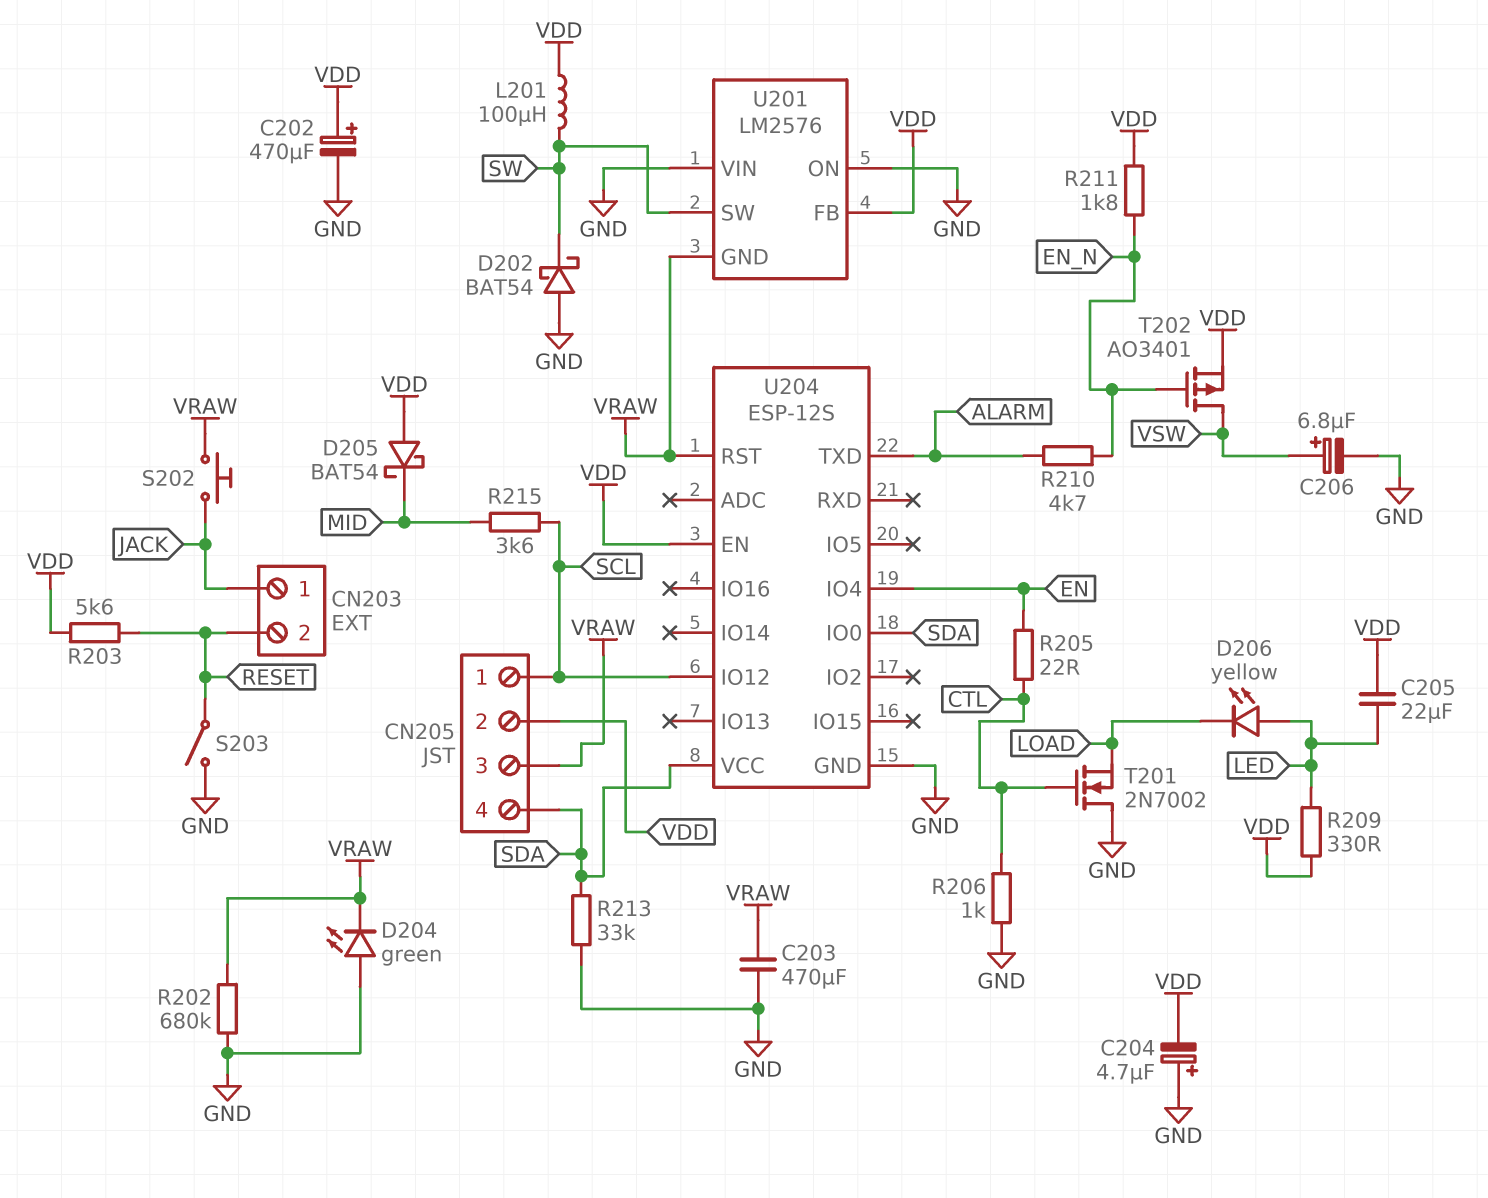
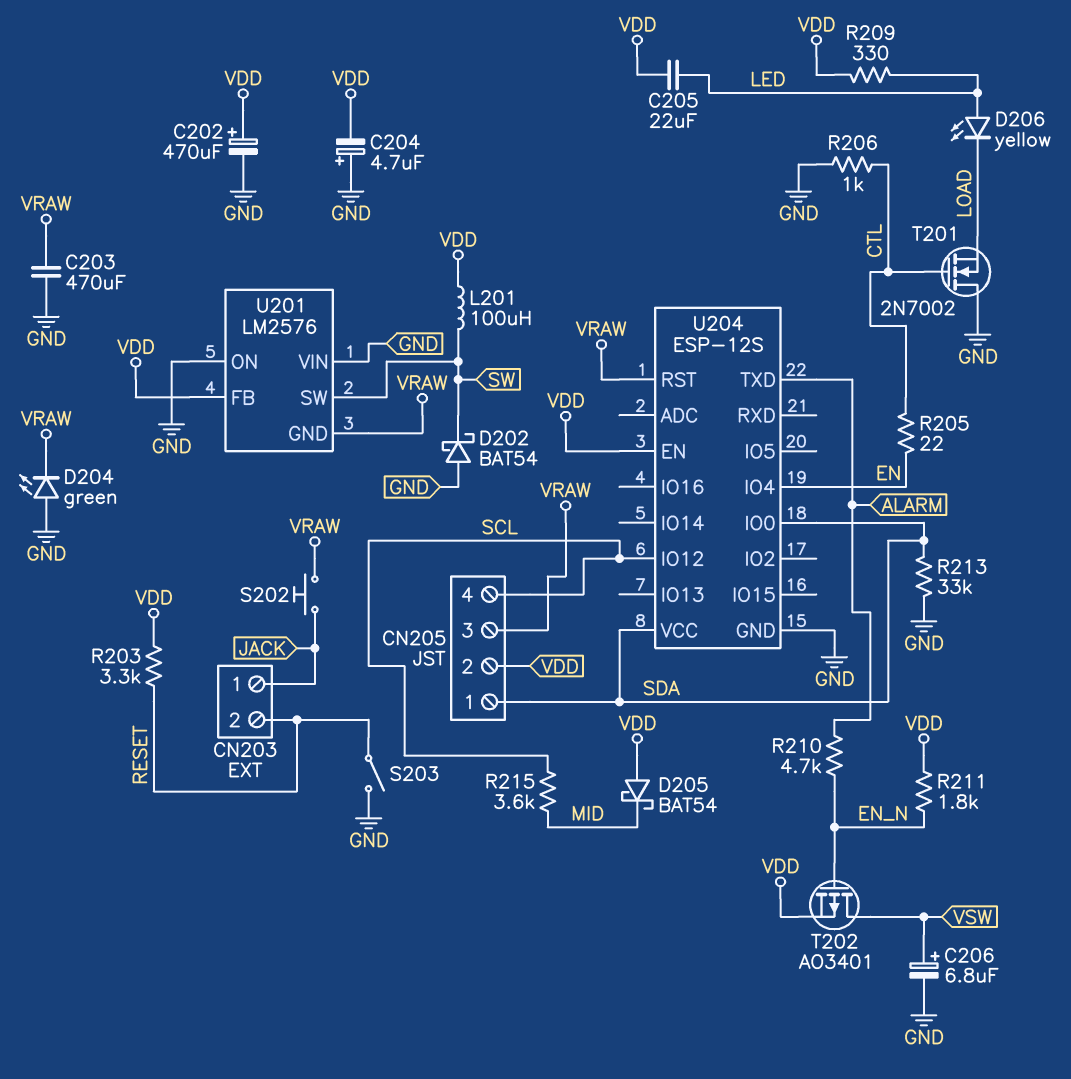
CN205 pin 1: SCL -> SDA
CN205 pin 4: SDA -> SCL
R202: 680k (GND, VRAW) -> none
R203: 5.6k (RESET, VDD) -> 3.3k (RESET, VDD)

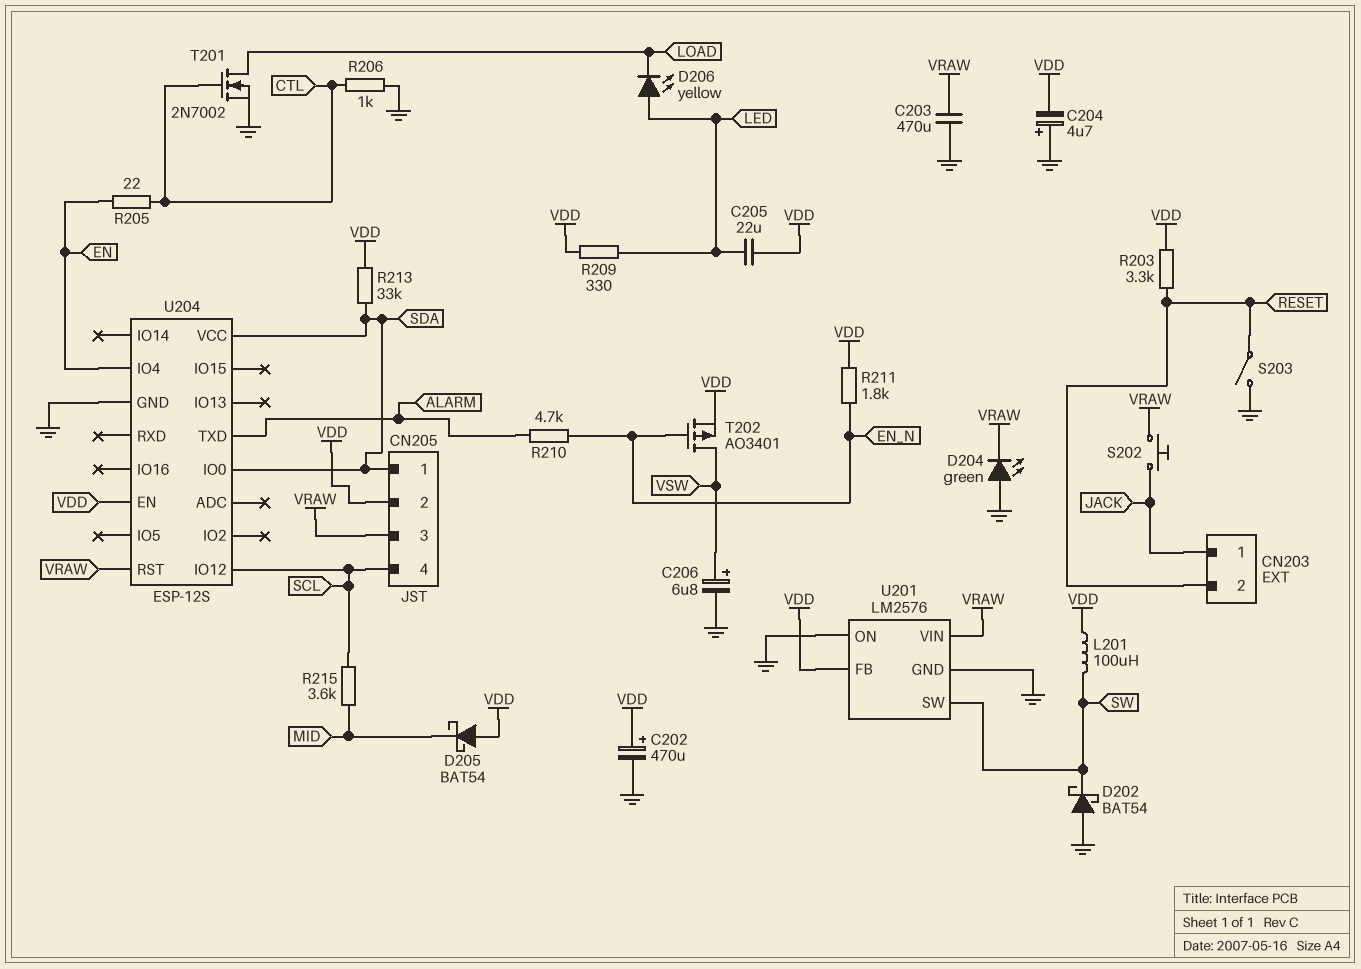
R213: 33k (GND, SDA) -> 33k (SDA, VDD)
T201: NMOS 2N7002 (G CTL, D GND, S LOAD) -> NMOS 2N7002 (G CTL, D LOAD, S GND)
U201 pin GND: VRAW -> GND
U201 pin VIN: GND -> VRAW

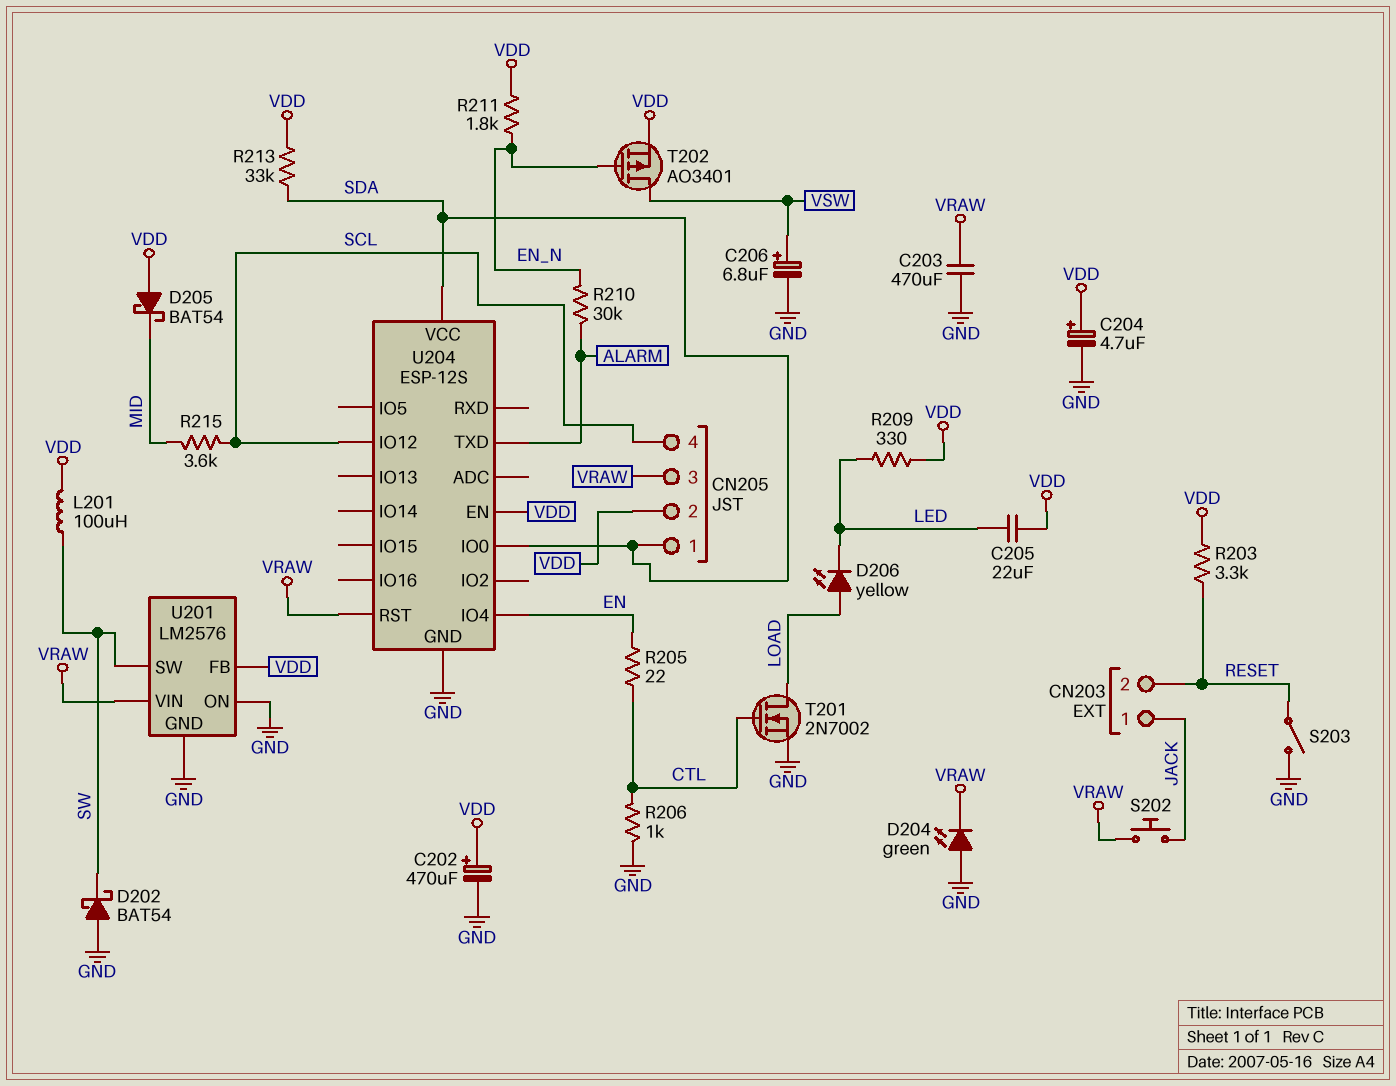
C204: 4.7uF (plus GND, minus VDD) -> 4.7uF (plus VDD, minus GND)
D206: LED yellow (A LED, K LOAD) -> LED yellow (A LOAD, K LED)
R210: 4.7k (ALARM, EN_N) -> 30k (ALARM, EN_N)

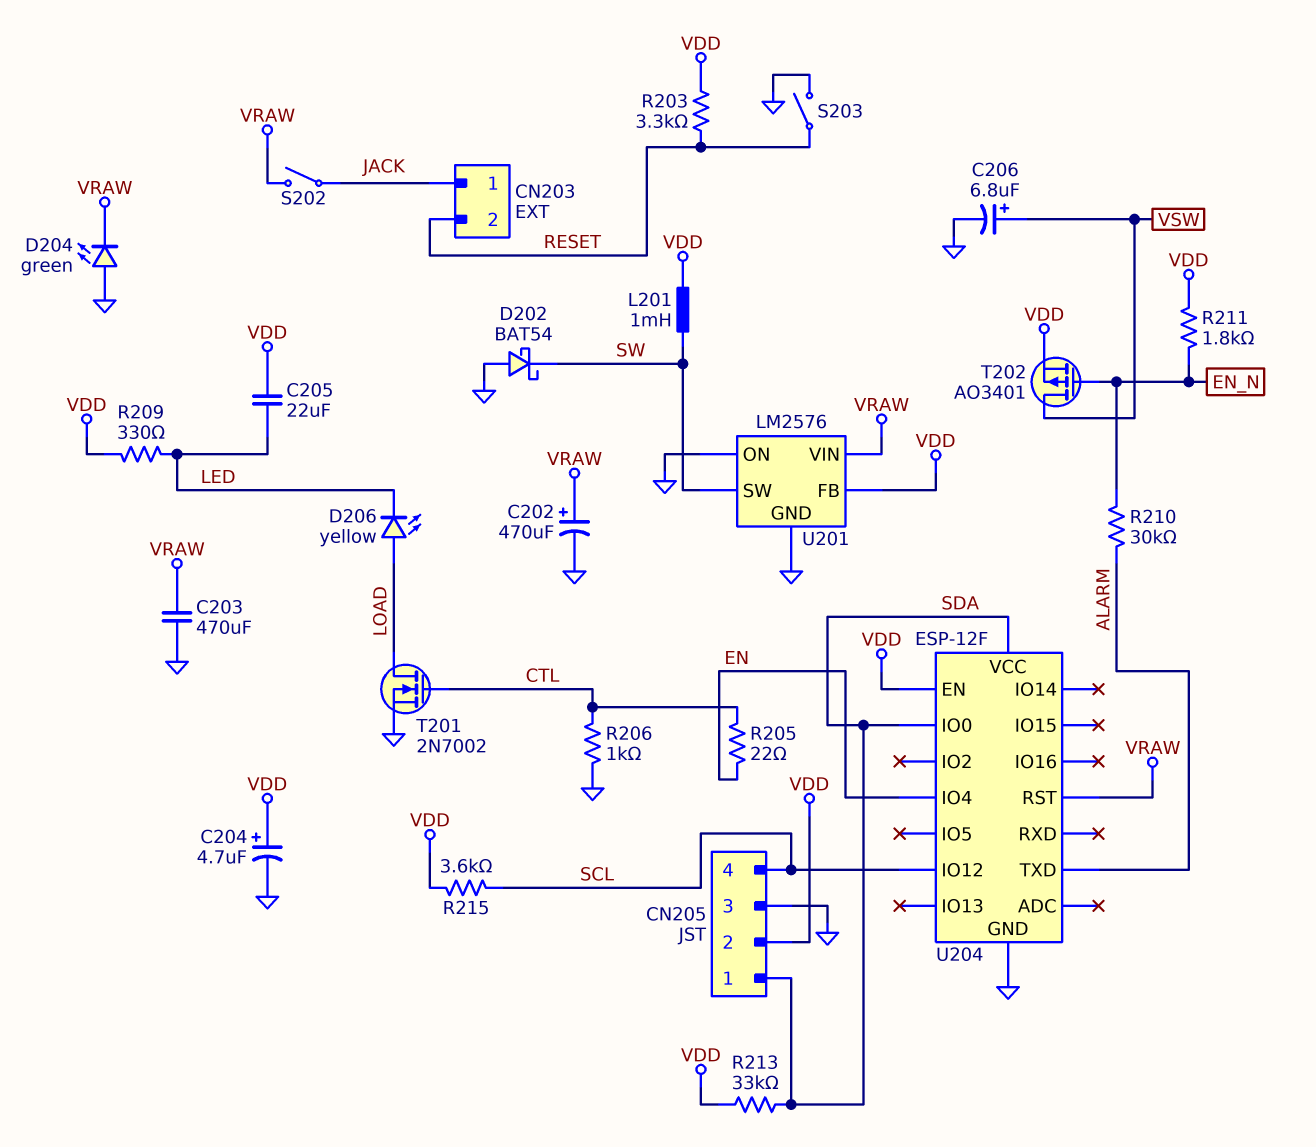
C202: 470uF (plus VDD, minus GND) -> 470uF (plus VRAW, minus GND)
CN205 pin 3: VRAW -> GND
D205: schottky BAT54 (A VDD, K MID) -> none
L201: 100uH (SW, VDD) -> 1mH (SW, VDD)
R215: 3.6k (MID, SCL) -> 3.6k (SCL, VDD)
S202: button (JACK, VRAW) -> switch (JACK, VRAW)
U204: ESP-12S -> ESP-12F

